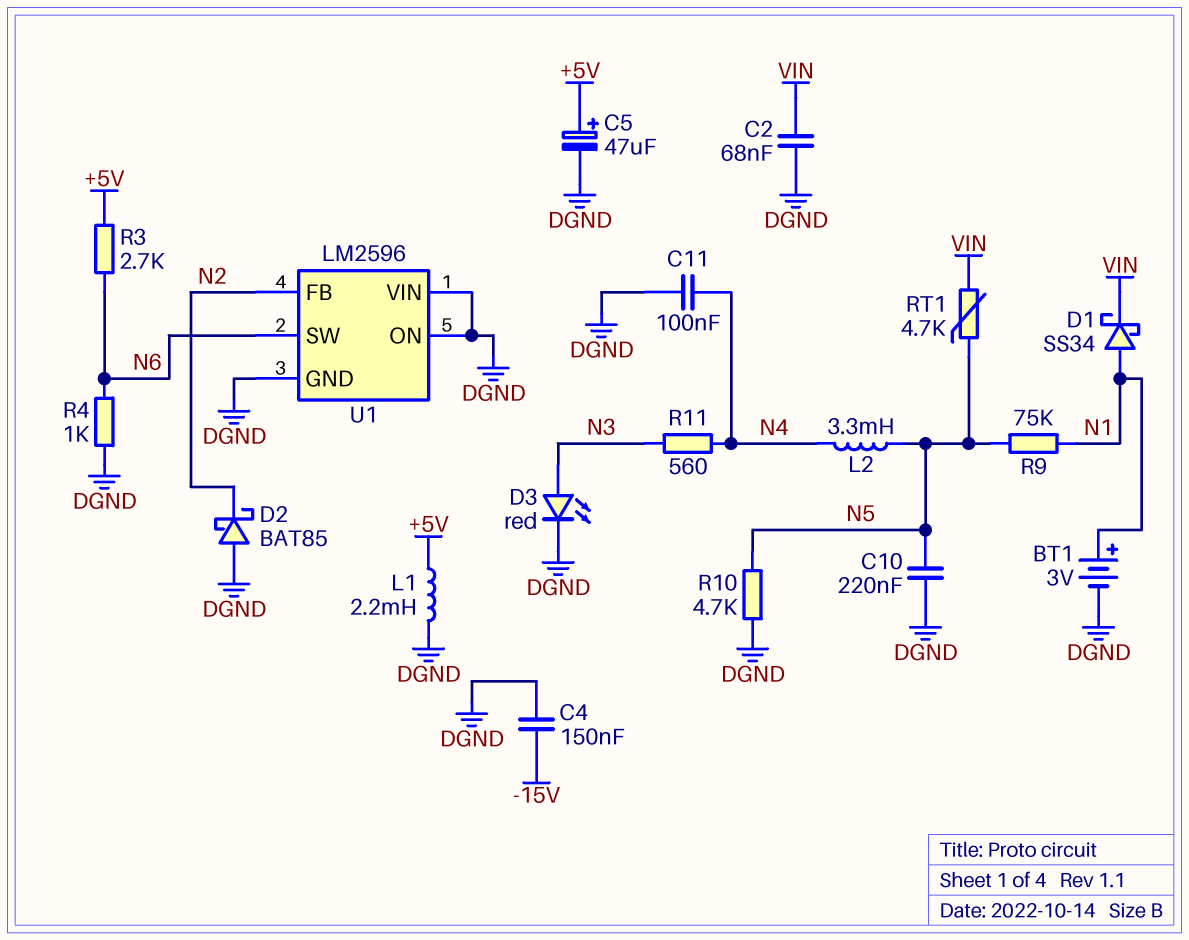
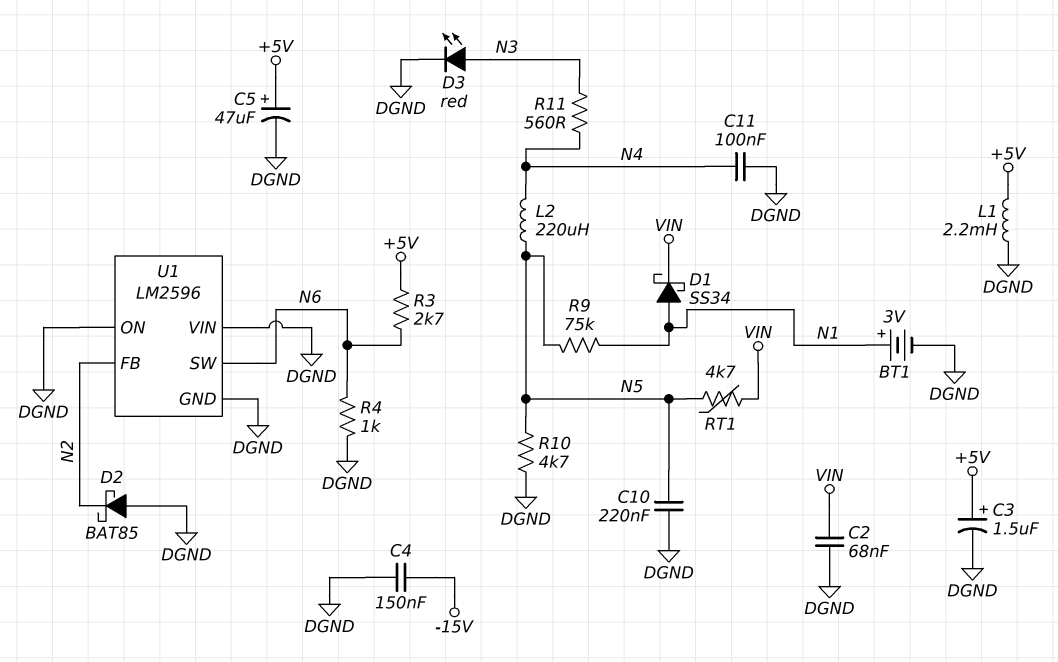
C3: none -> 1.5uF (plus +5V, minus DGND)
L2: 3.3mH (N4, N5) -> 220uH (N4, N5)

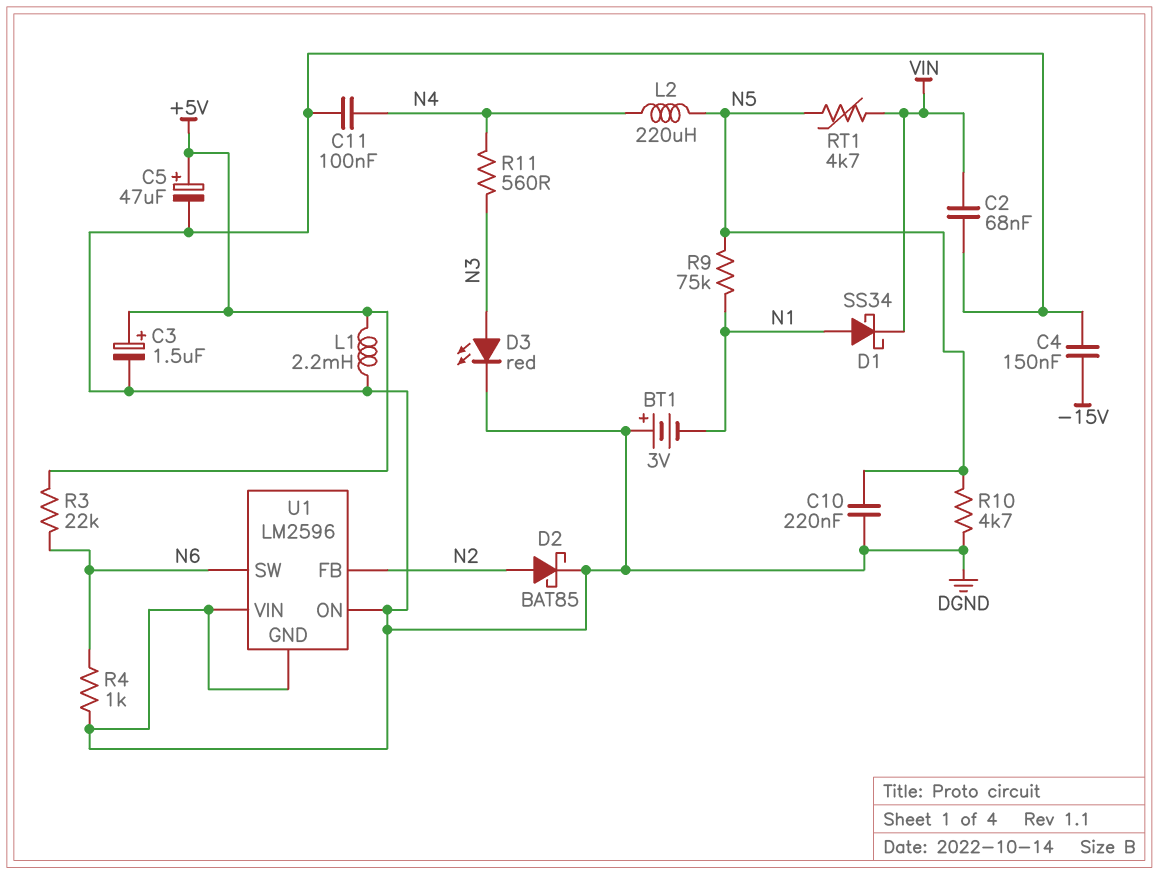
BT1: 3V (plus N1, minus DGND) -> 3V (plus DGND, minus N1)
D2: schottky BAT85 (A DGND, K N2) -> schottky BAT85 (A N2, K DGND)
R3: 2.7k (+5V, N6) -> 22k (+5V, N6)

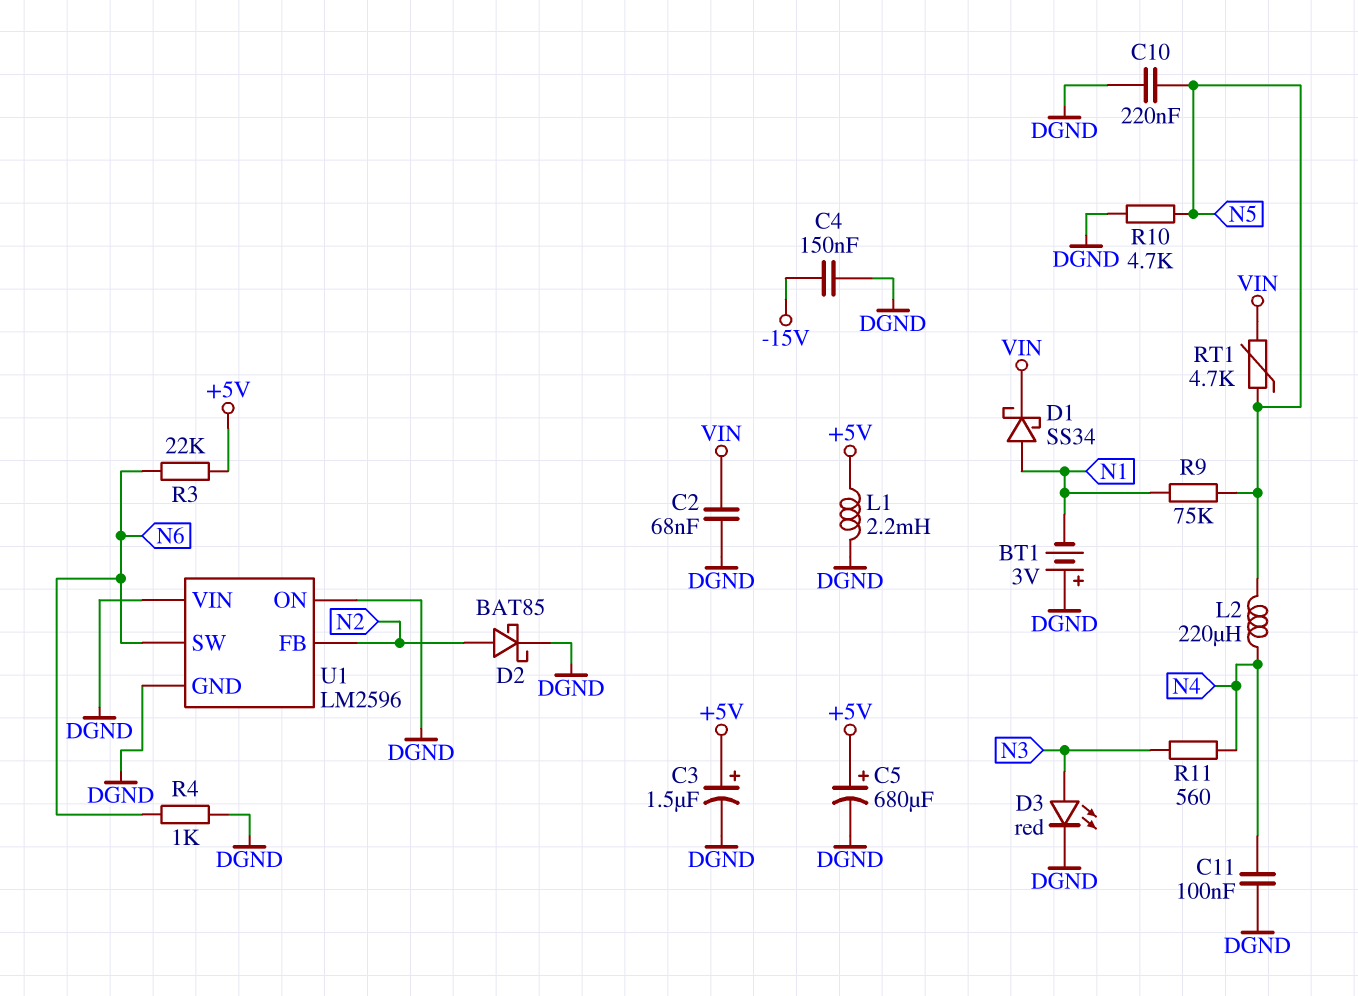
C5: 47uF (plus +5V, minus DGND) -> 680uF (plus +5V, minus DGND)

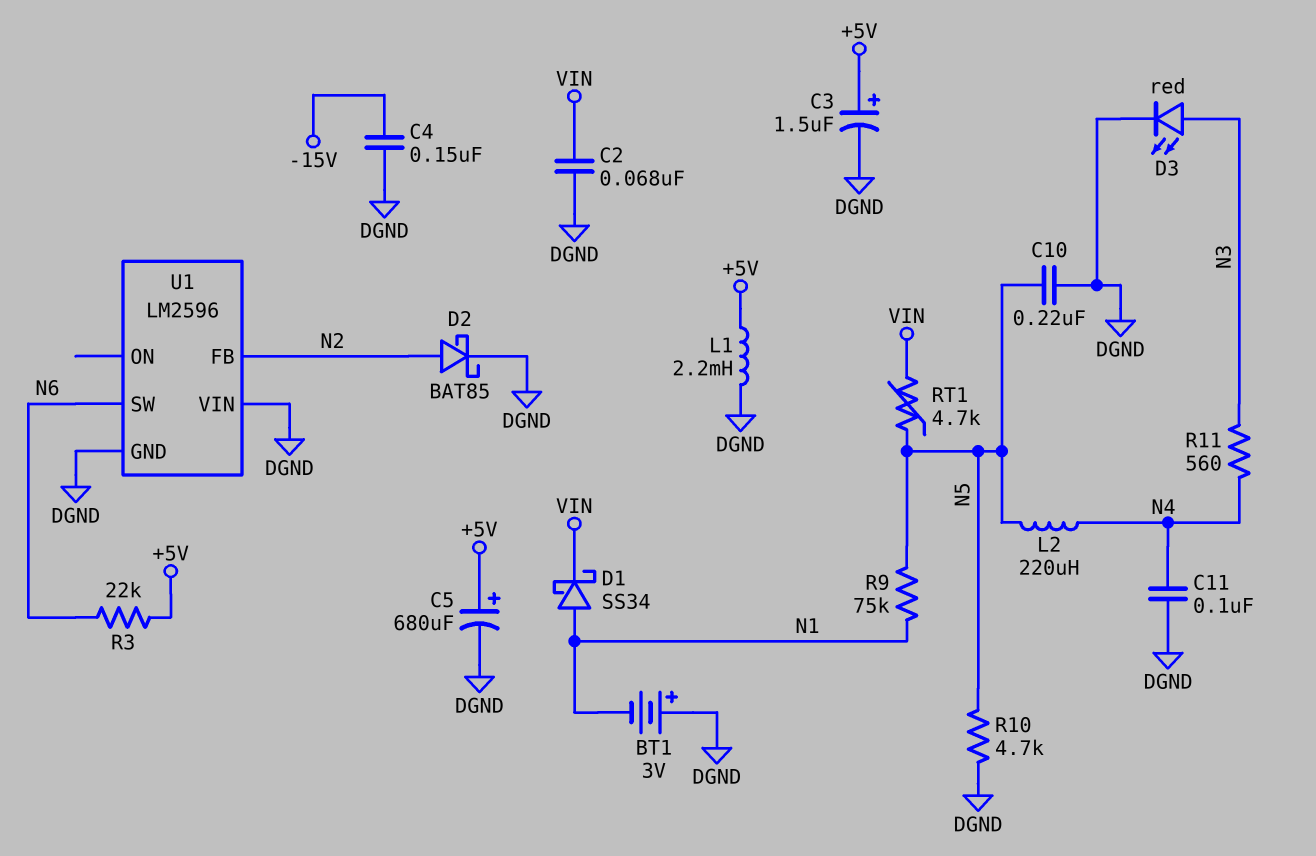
R4: 1k (DGND, N6) -> none
U1 pin ON: DGND -> none

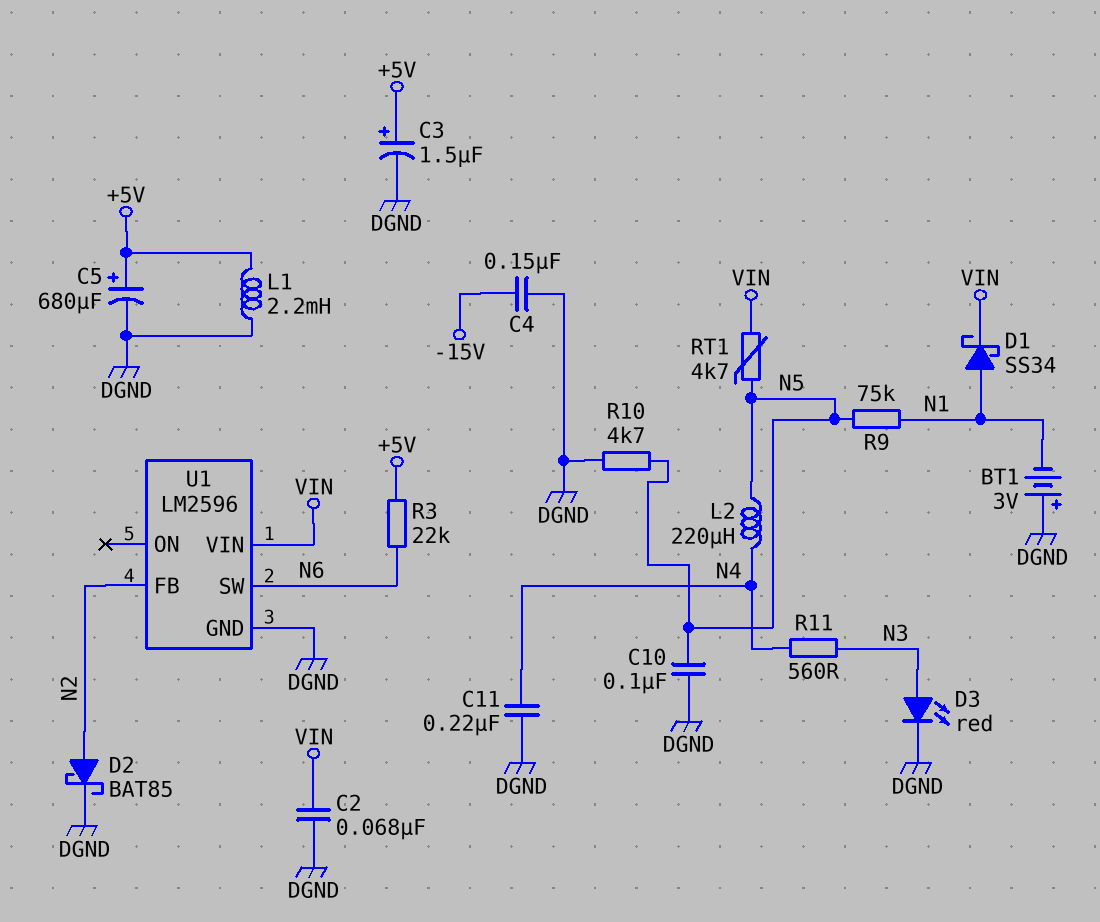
C10: 220nF (DGND, N5) -> 100nF (DGND, N5)
C11: 100nF (DGND, N4) -> 220nF (DGND, N4)
U1 pin VIN: DGND -> VIN

